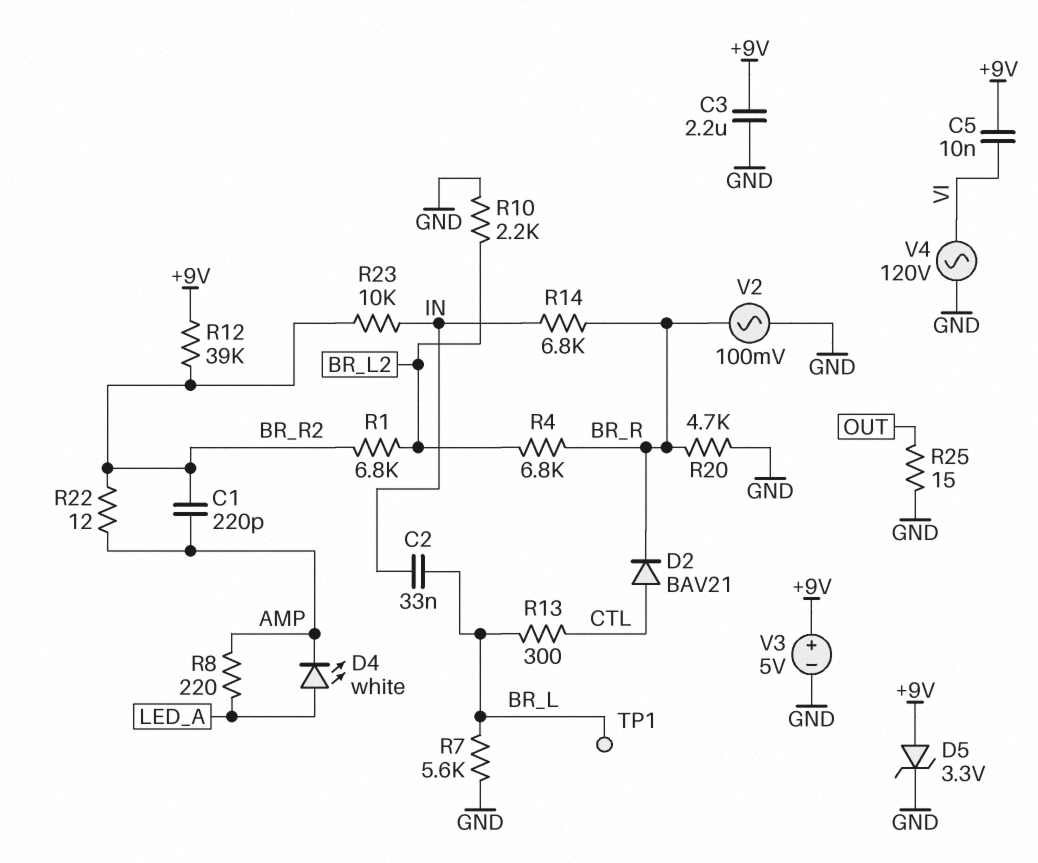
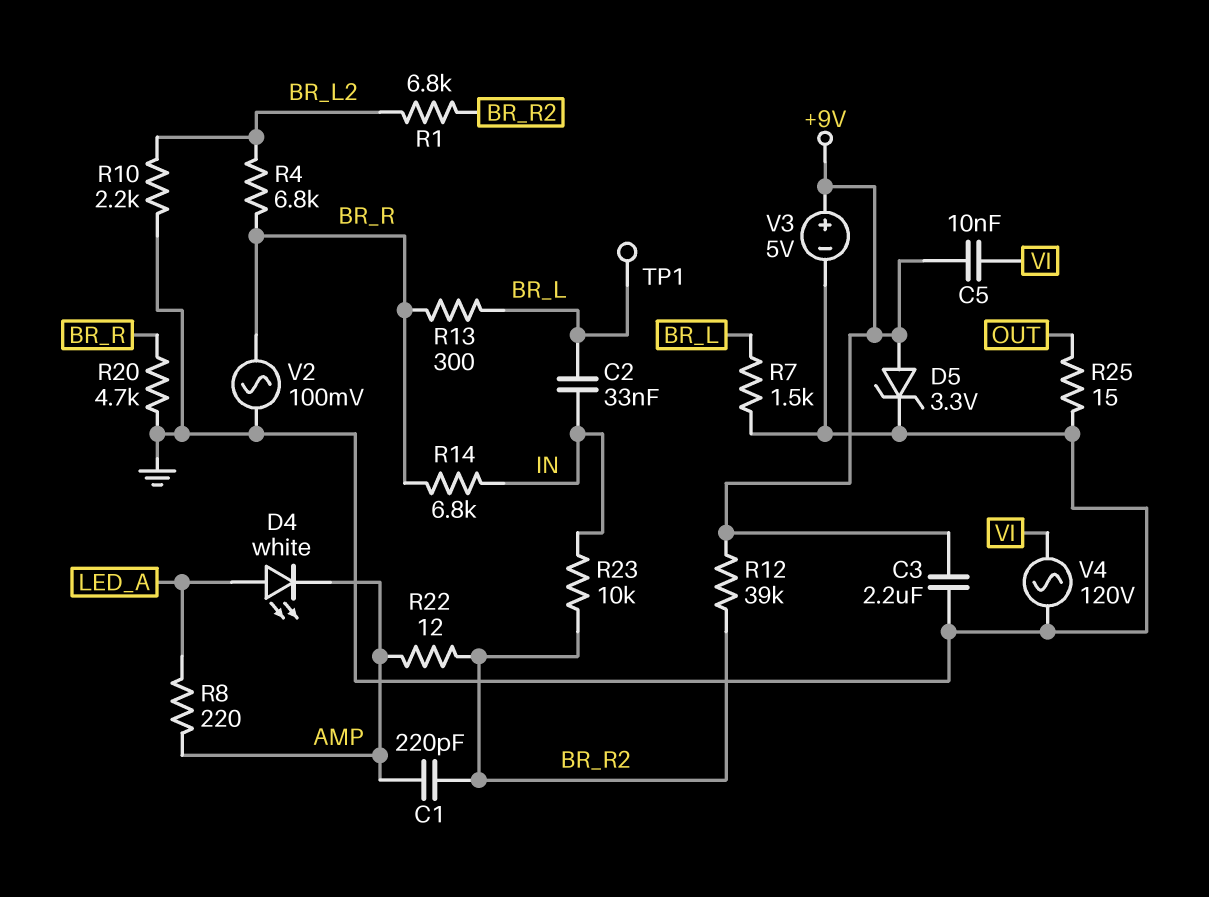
D2: diode BAV21 (A CTL, K BR_R) -> none
R7: 5.6k (BR_L, GND) -> 1.5k (BR_L, GND)
R13: 300 (BR_L, CTL) -> 300 (BR_L, BR_R)

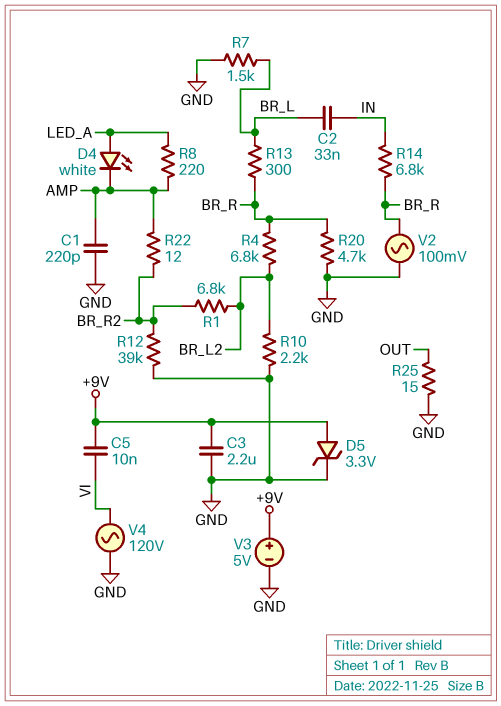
C1: 220pF (AMP, BR_R2) -> 220pF (AMP, GND)
R12: 39k (+9V, BR_R2) -> 39k (BR_R2, GND)
R23: 10k (BR_R2, IN) -> none
TP1: test point (BR_L) -> none

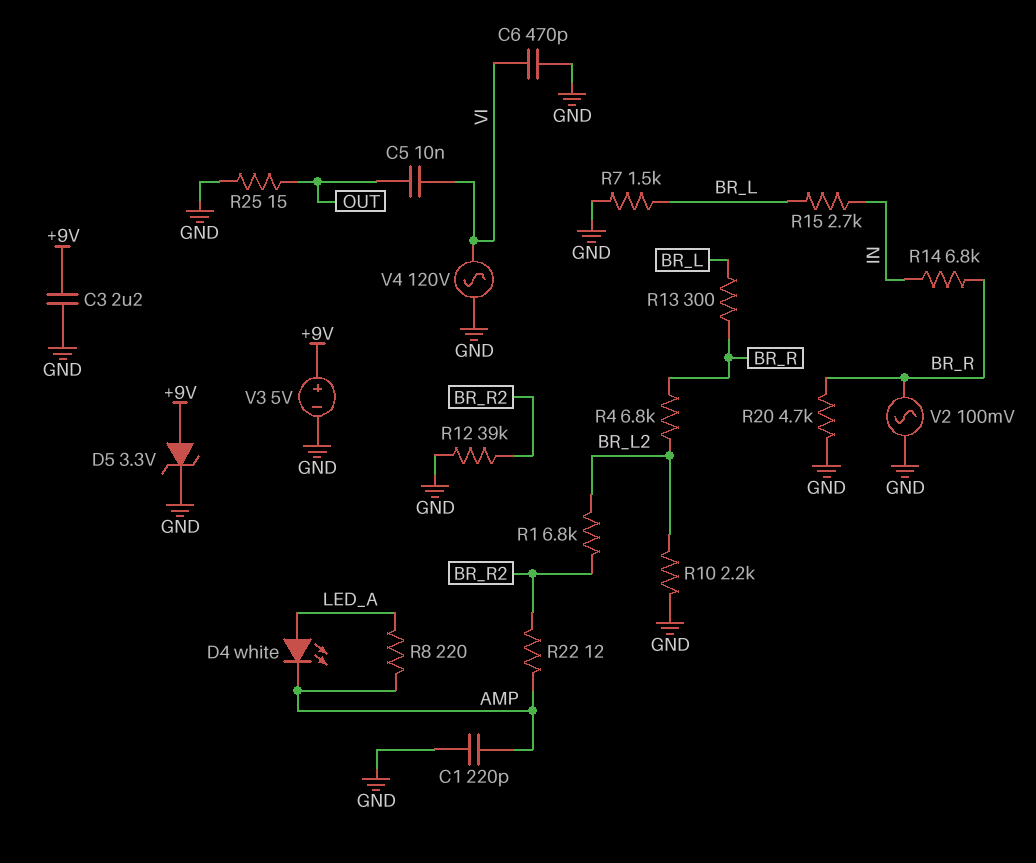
C2: 33nF (BR_L, IN) -> none
C5: 10nF (+9V, VI) -> 10nF (OUT, VI)
C6: none -> 470pF (GND, VI)
R15: none -> 2.7k (BR_L, IN)

